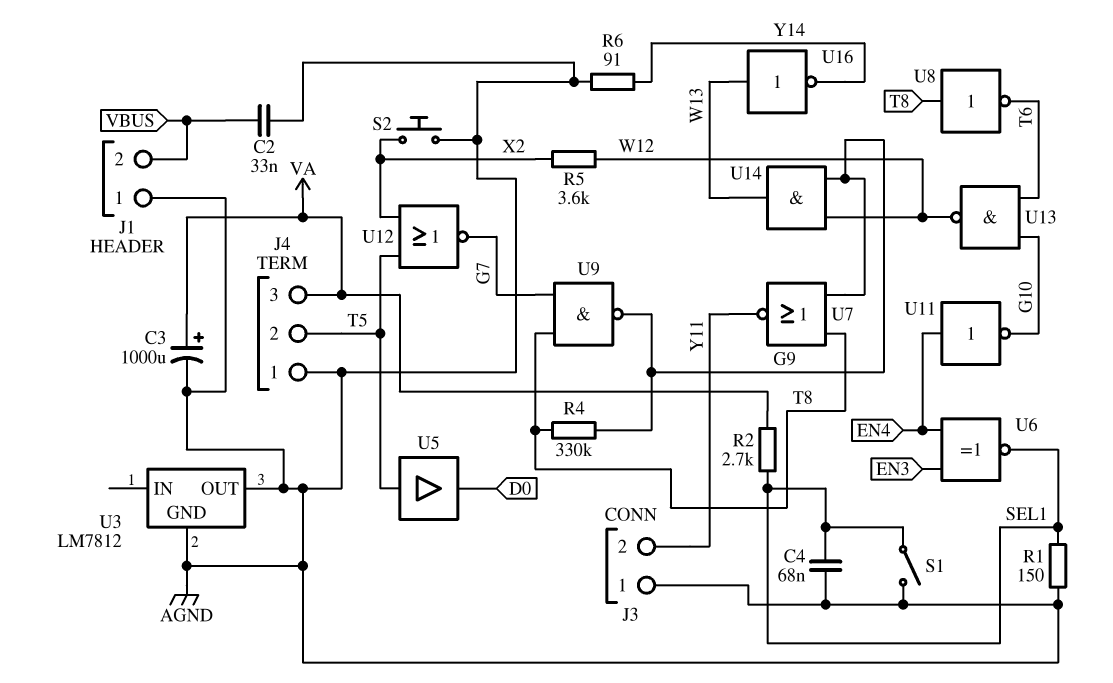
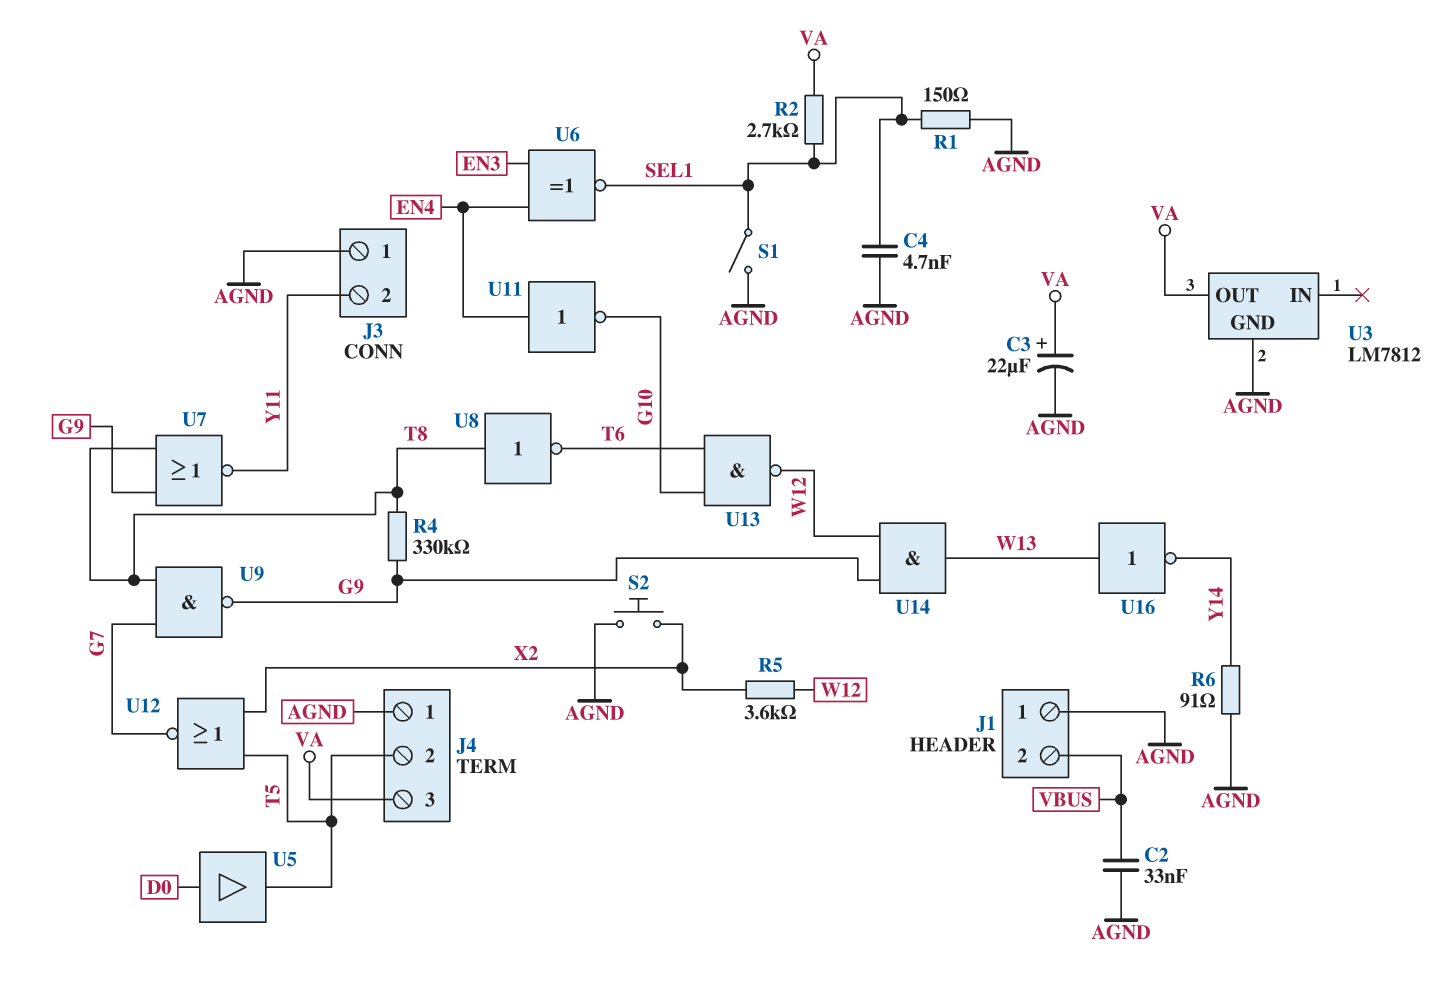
C3: 1000uF (plus VA, minus AGND) -> 22uF (plus VA, minus AGND)
C4: 68nF (AGND, SEL1) -> 4.7nF (AGND, SEL1)
U3 pin OUT: AGND -> VA
U5: buffer (in T5, out D0) -> buffer (in D0, out T5)

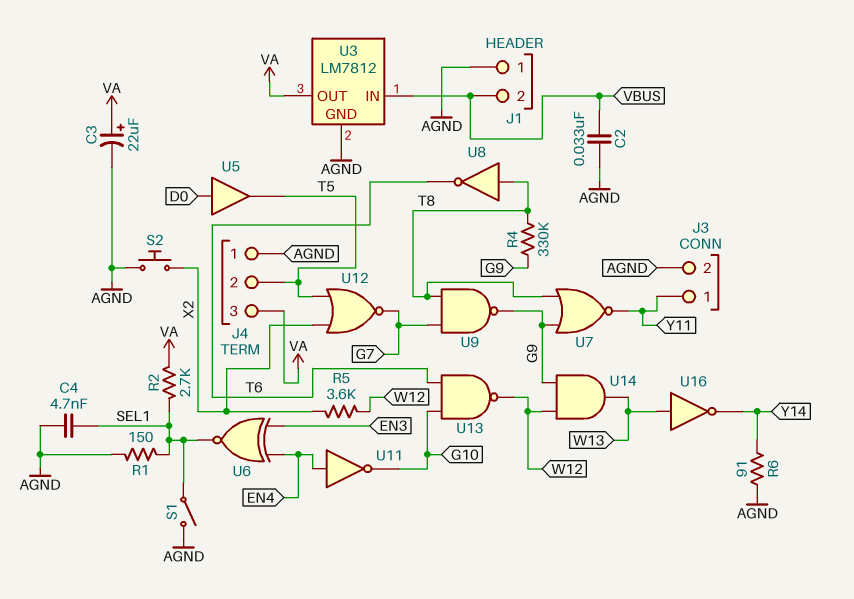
J3 pin 1: AGND -> Y11
J3 pin 2: Y11 -> AGND
U3 pin IN: none -> VBUS

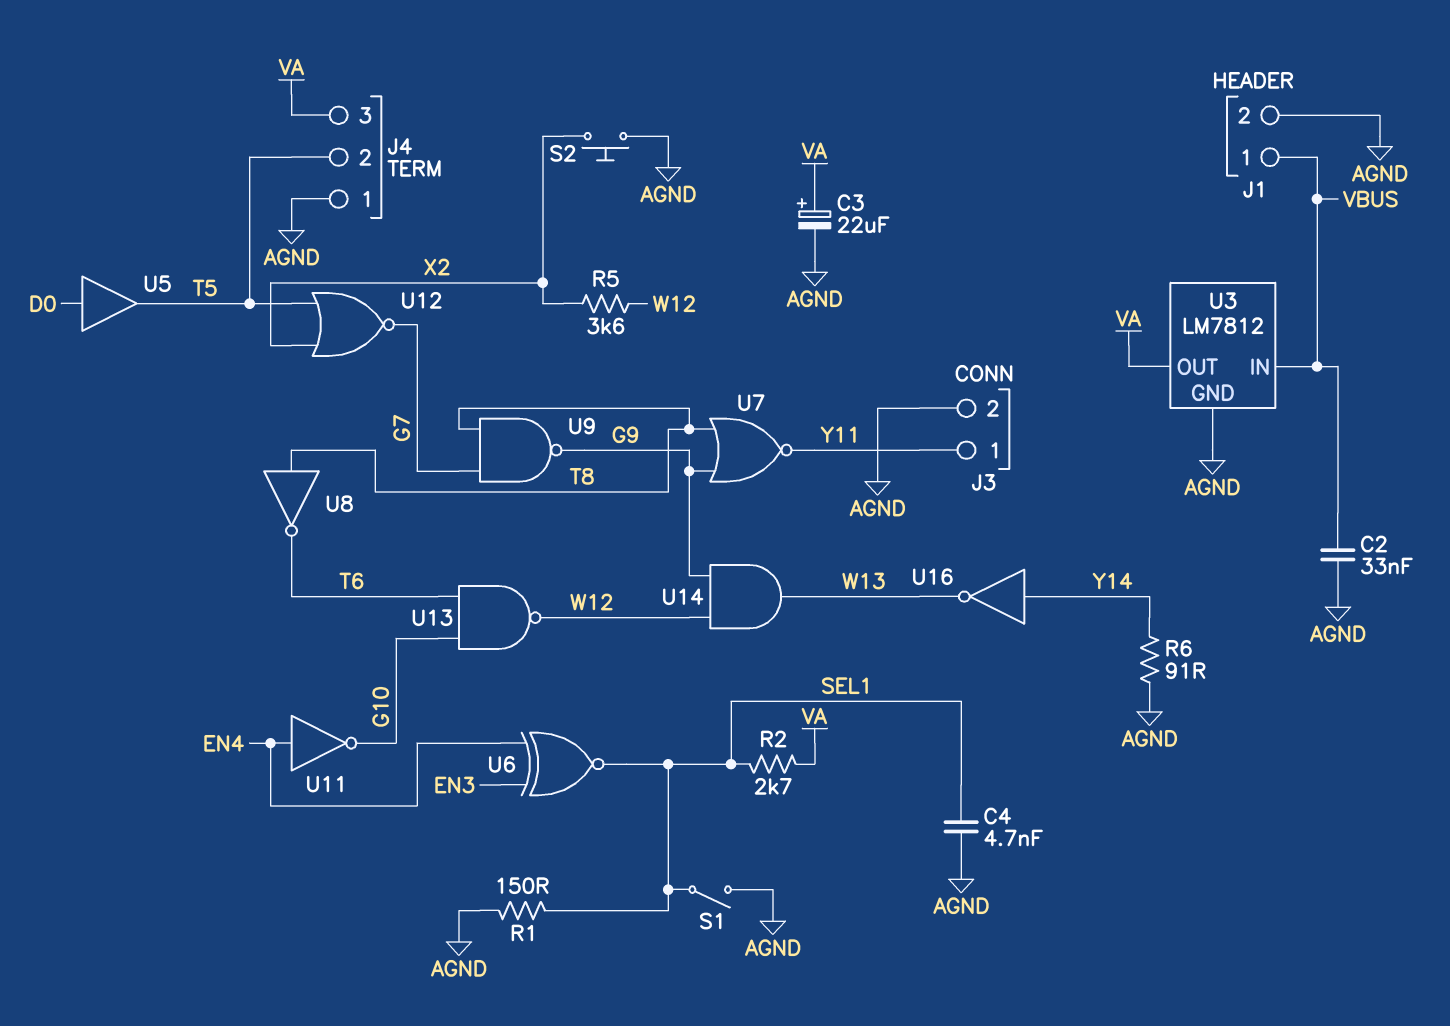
J1 pin 1: AGND -> VBUS
J1 pin 2: VBUS -> AGND
R4: 330k (G9, T8) -> none
U16: NOT (in W13, out Y14) -> NOT (in Y14, out W13)

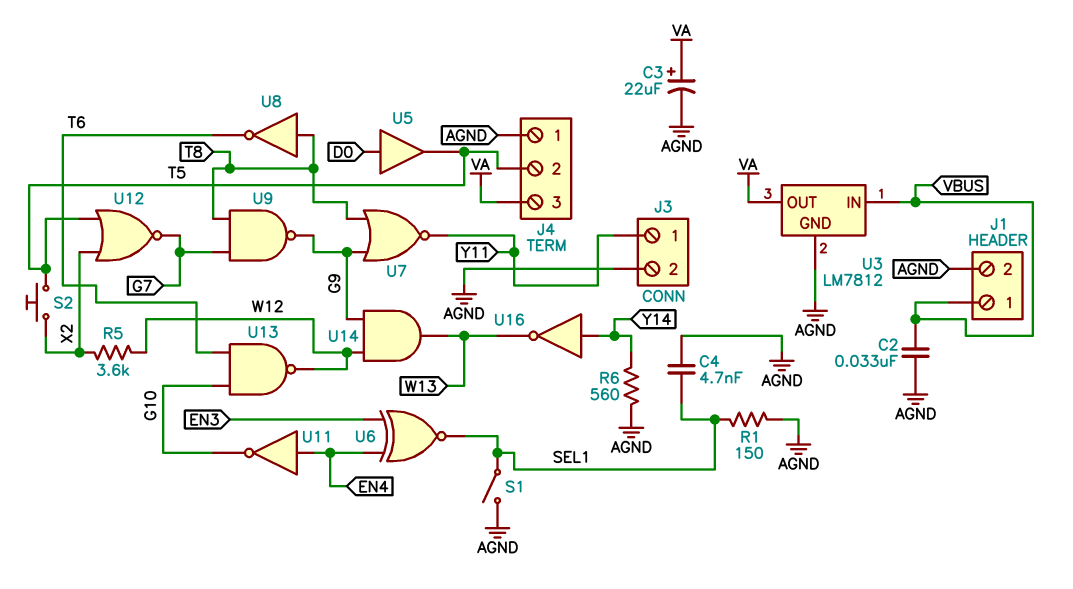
R2: 2.7k (SEL1, VA) -> none
R6: 91 (AGND, Y14) -> 560 (AGND, Y14)
S2: button (AGND, X2) -> button (T5, X2)

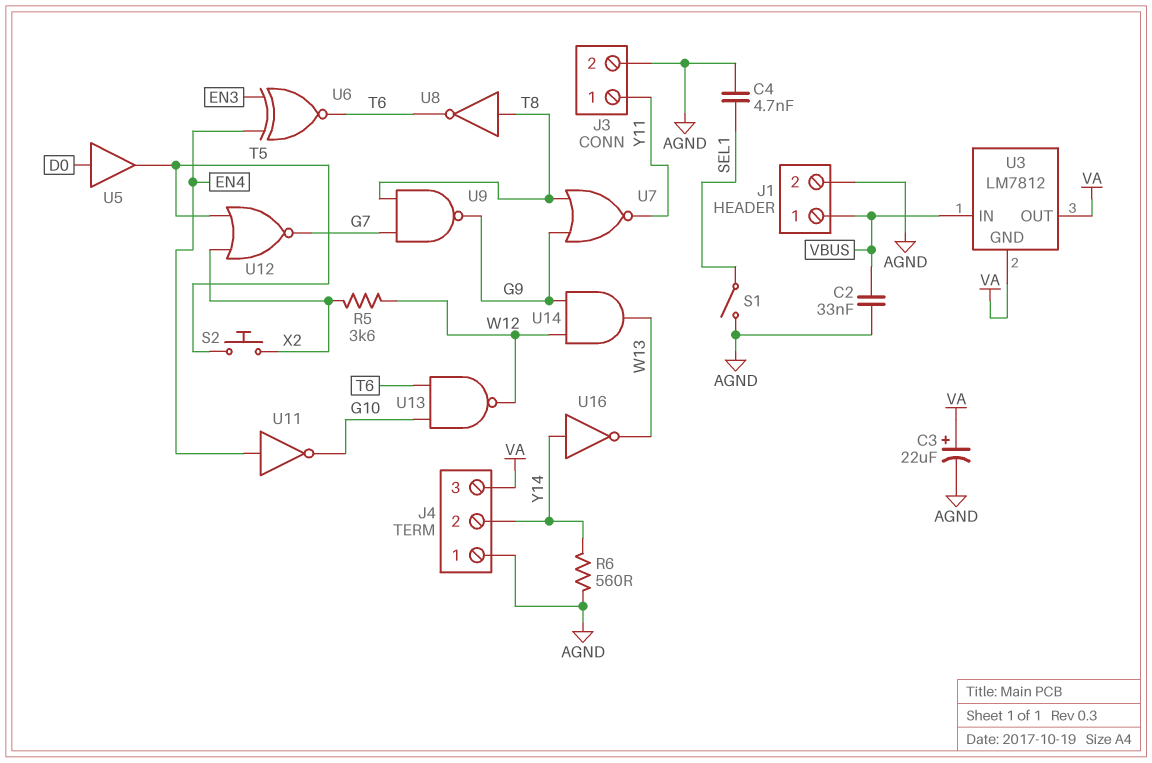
J4 pin 2: T5 -> Y14
R1: 150 (AGND, SEL1) -> none
U3 pin GND: AGND -> VA
U6: XNOR (in EN3, in EN4, out SEL1) -> XNOR (in EN3, in EN4, out T6)

